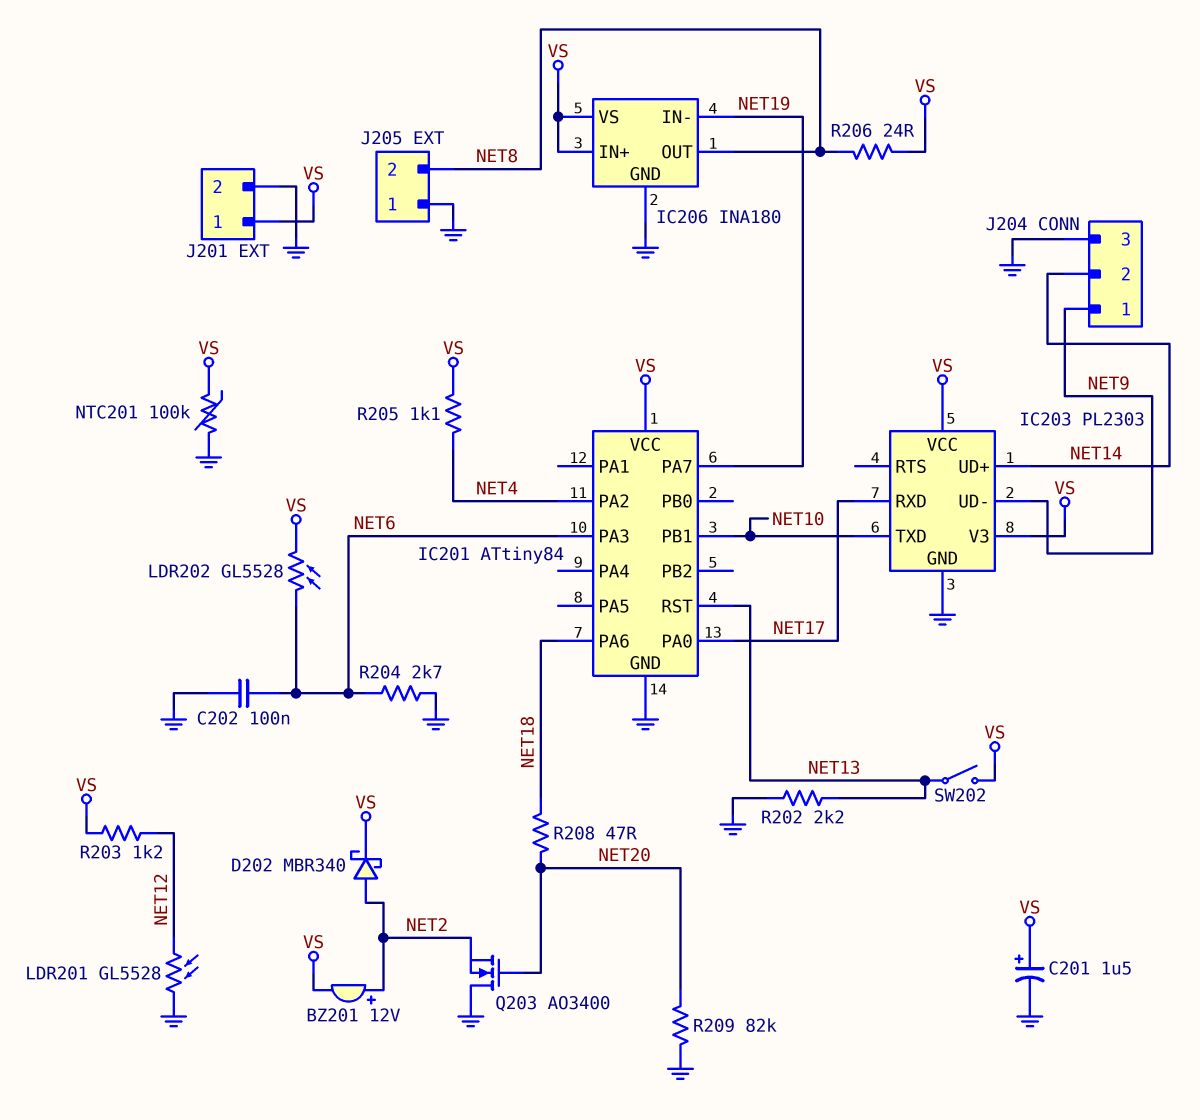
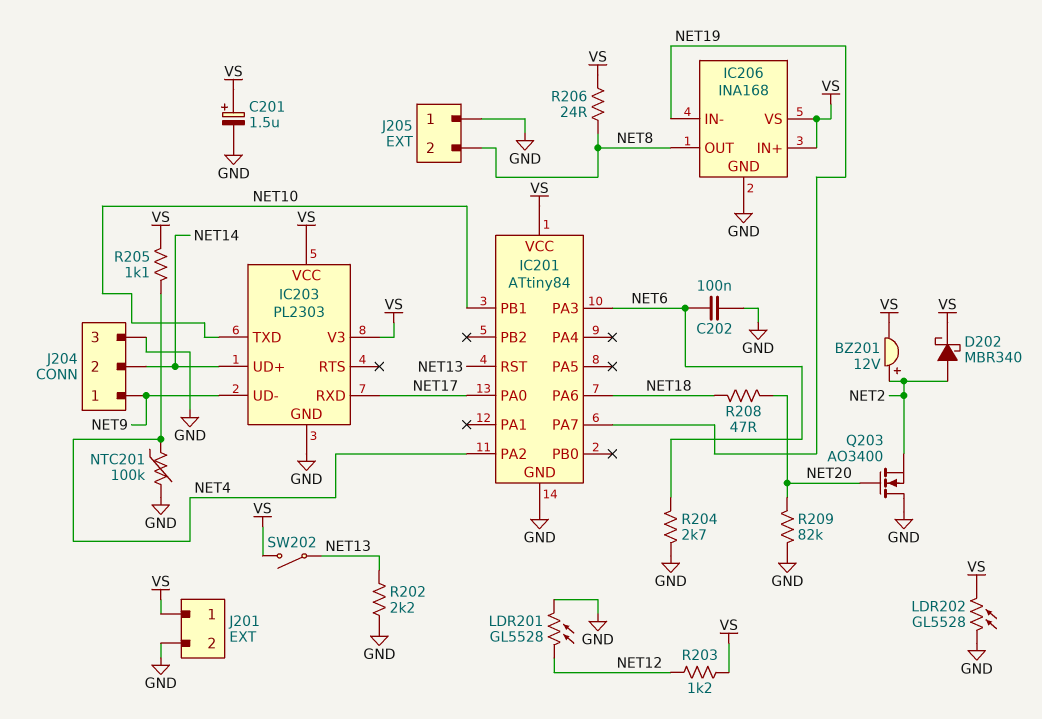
IC206: INA180 -> INA168
LDR202: GL5528 (NET6, VS) -> GL5528 (GND, VS)
NTC201: 100k (GND, VS) -> 100k (GND, NET4)

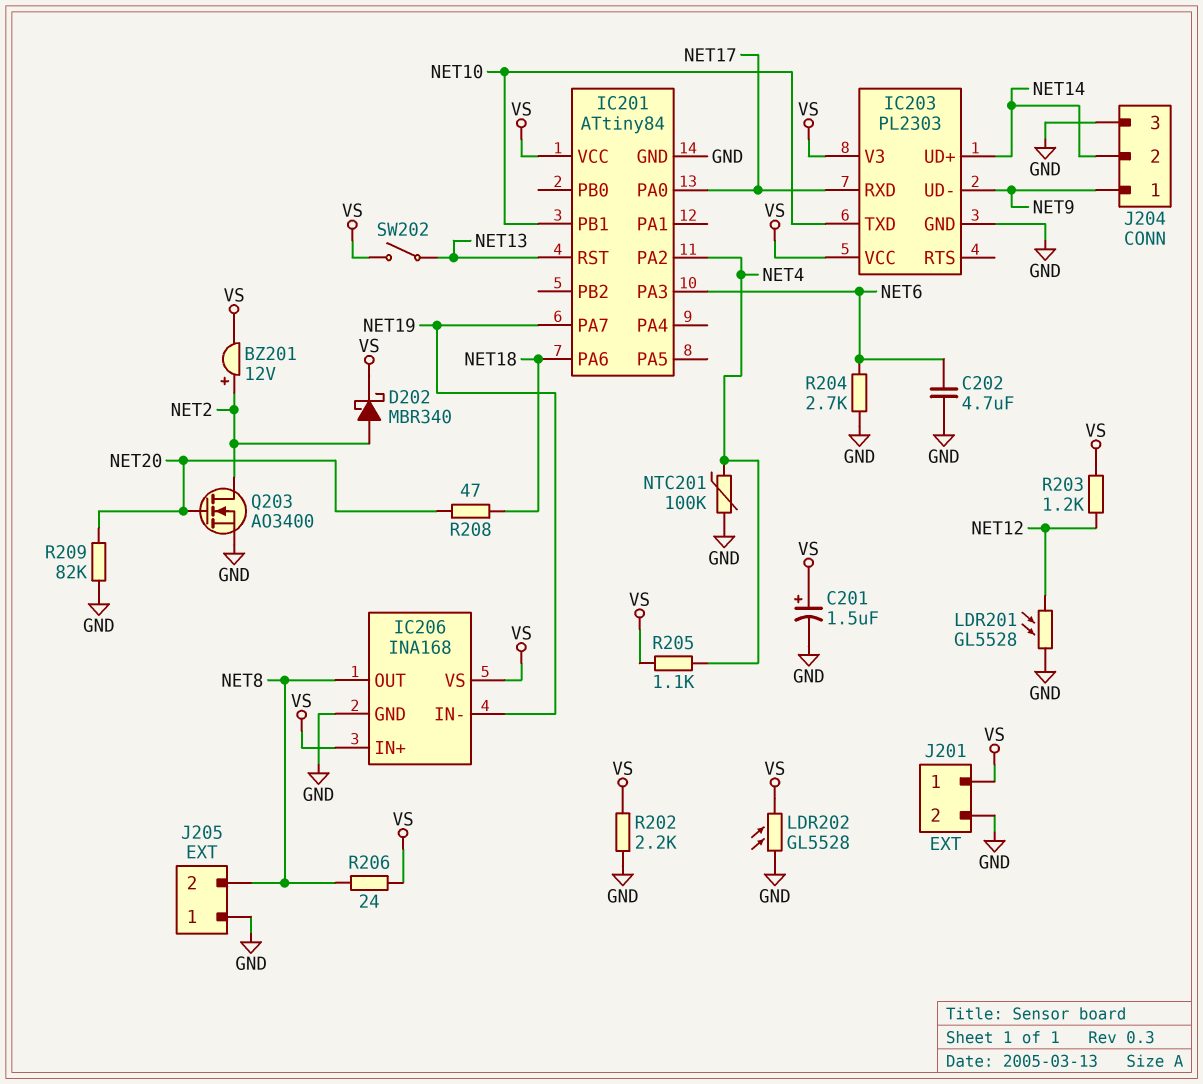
C202: 100nF (GND, NET6) -> 4.7uF (GND, NET6)
Q203: NMOS AO3400 (G NET20, D GND, S NET2) -> NMOS AO3400 (G NET20, D NET2, S GND)
R202: 2.2k (GND, NET13) -> 2.2k (GND, VS)

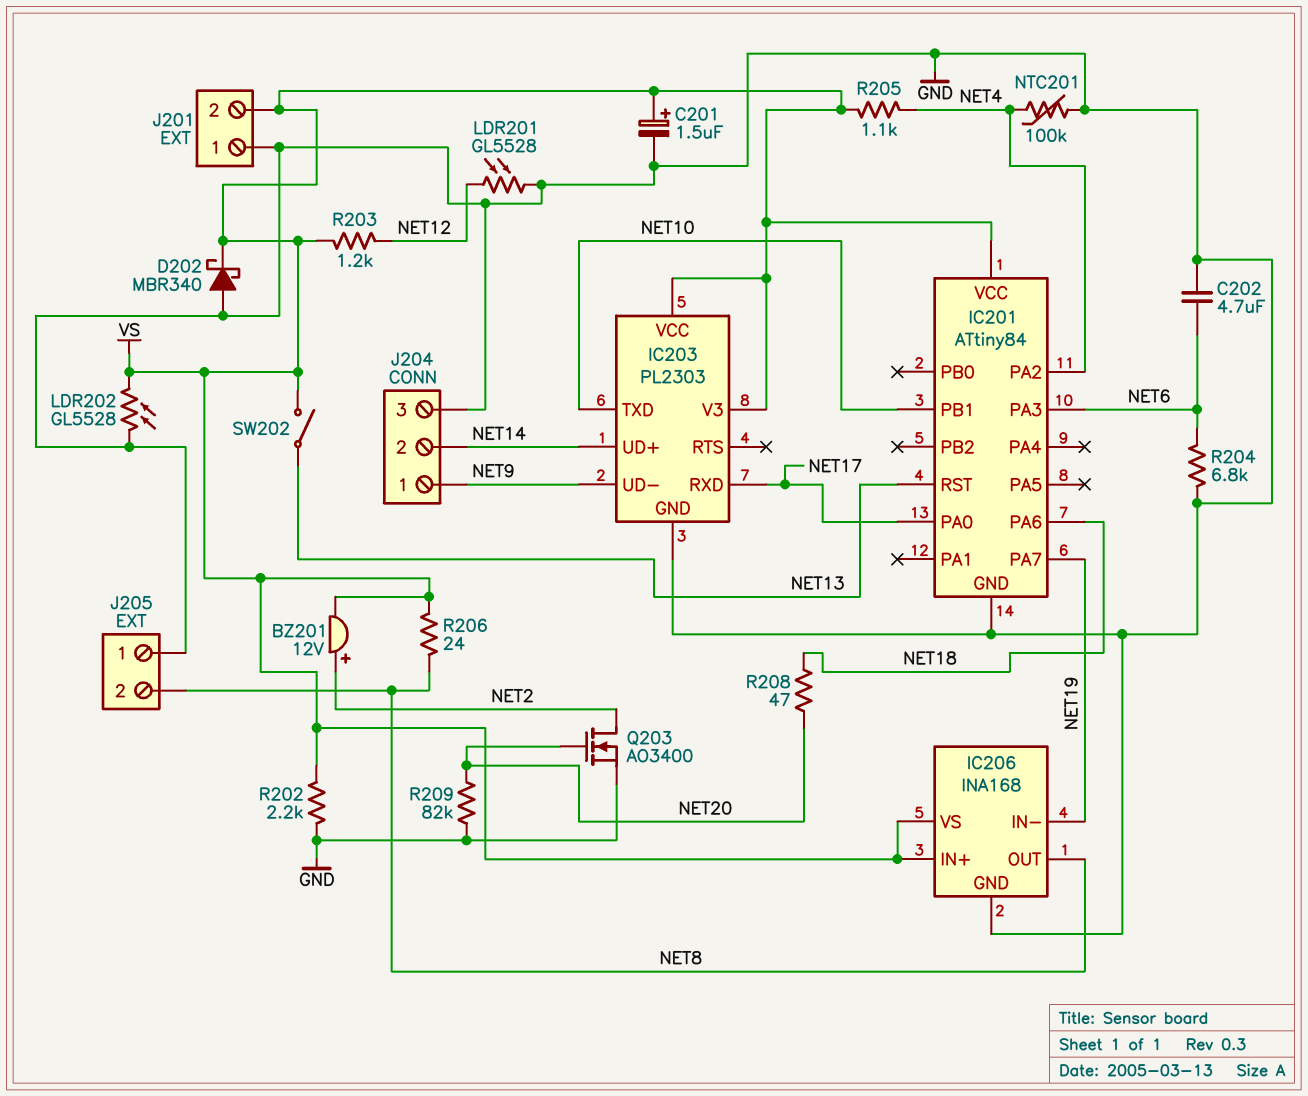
D202: schottky MBR340 (A NET2, K VS) -> schottky MBR340 (A GND, K VS)
J201 pin 1: VS -> GND
J201 pin 2: GND -> VS
R204: 2.7k (GND, NET6) -> 6.8k (GND, NET6)

